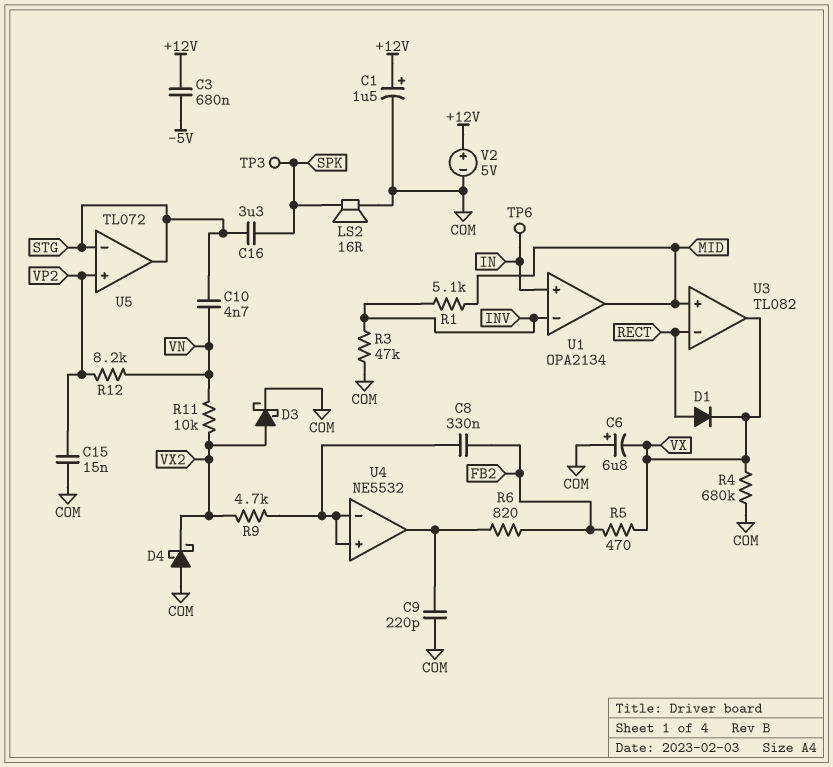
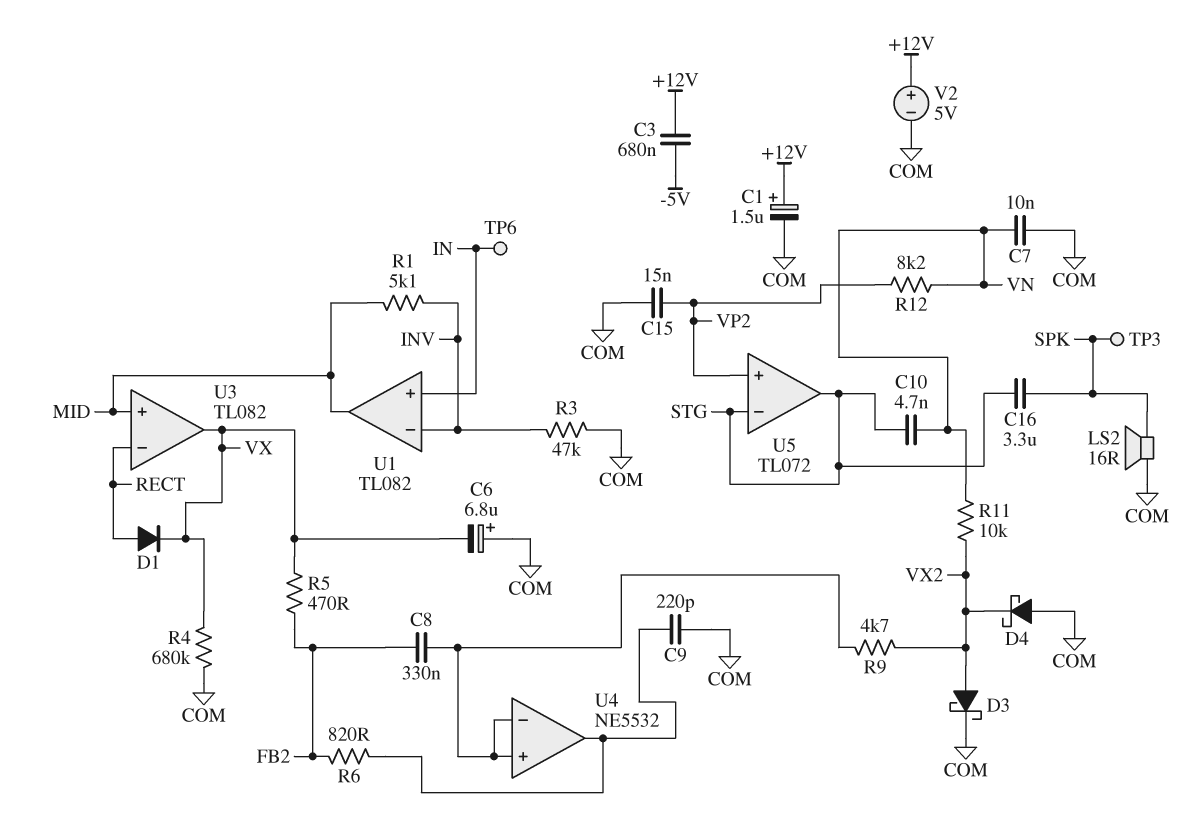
C7: none -> 10nF (COM, VN)
U1: OPA2134 -> TL082

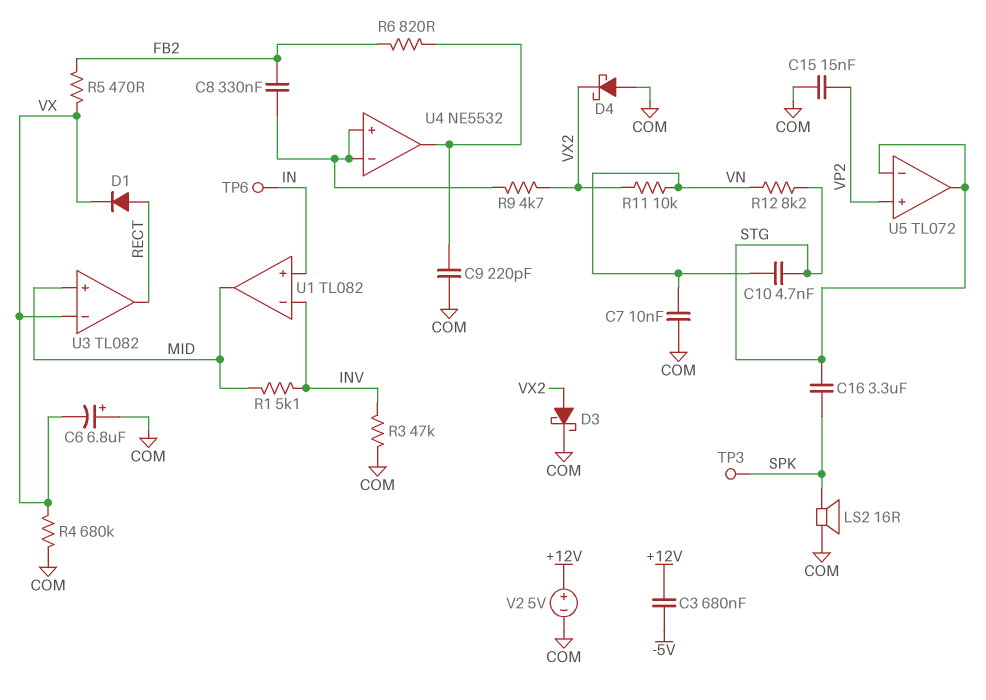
C1: 1.5uF (plus +12V, minus COM) -> none
R12: 8.2k (VN, VP2) -> 8.2k (STG, VN)
U3 pin in-: RECT -> VX
U3 pin out: VX -> RECT

